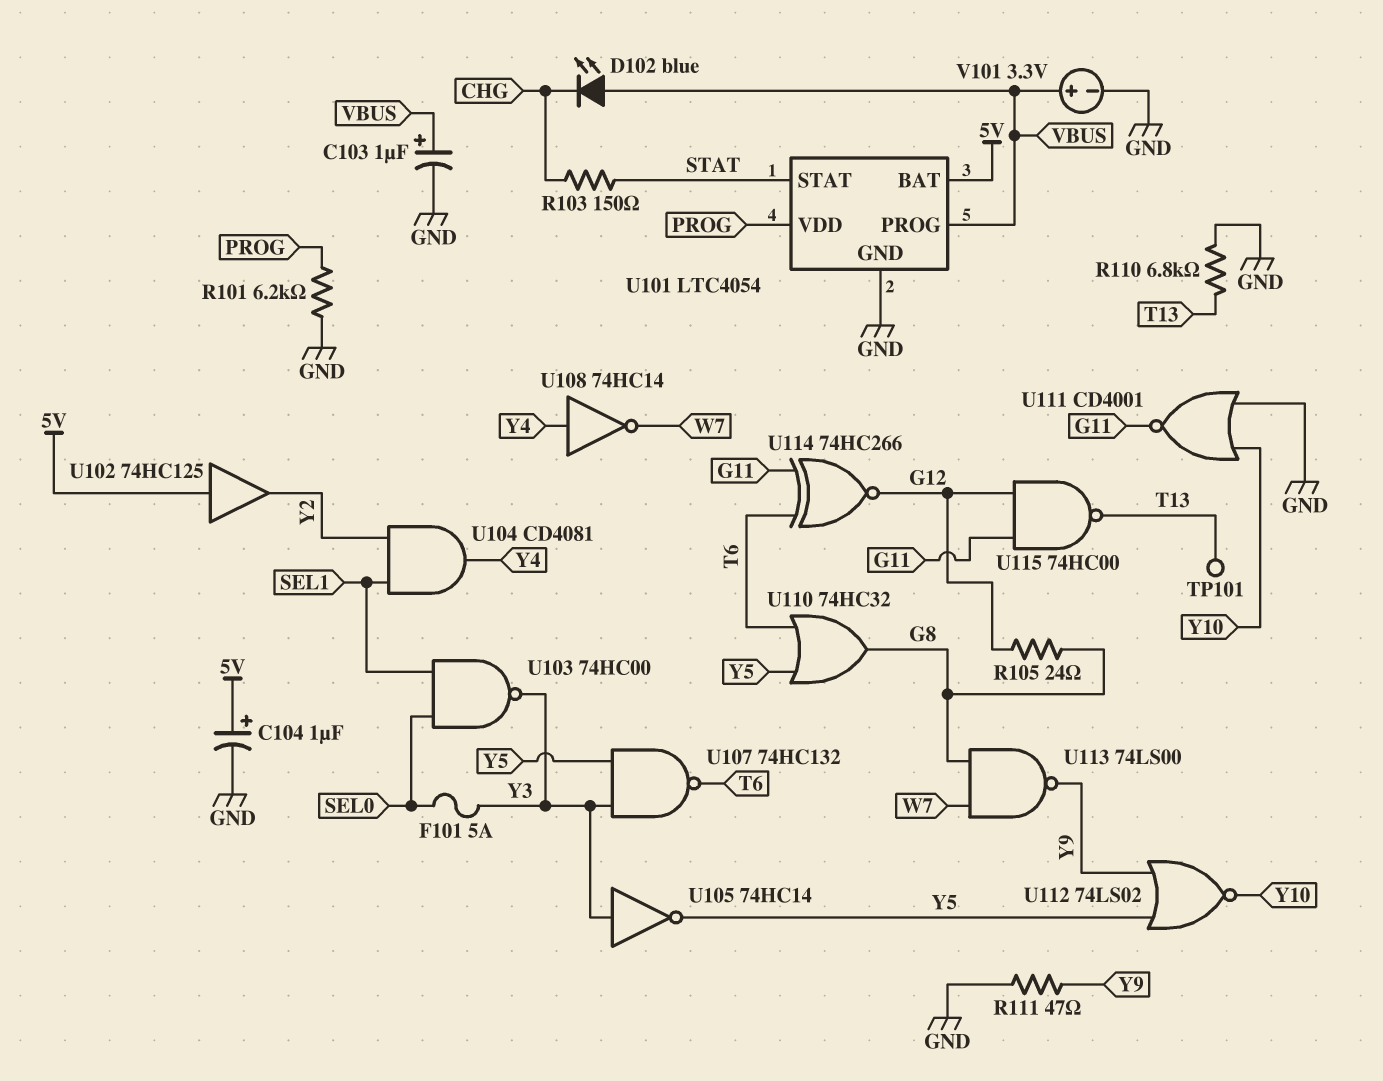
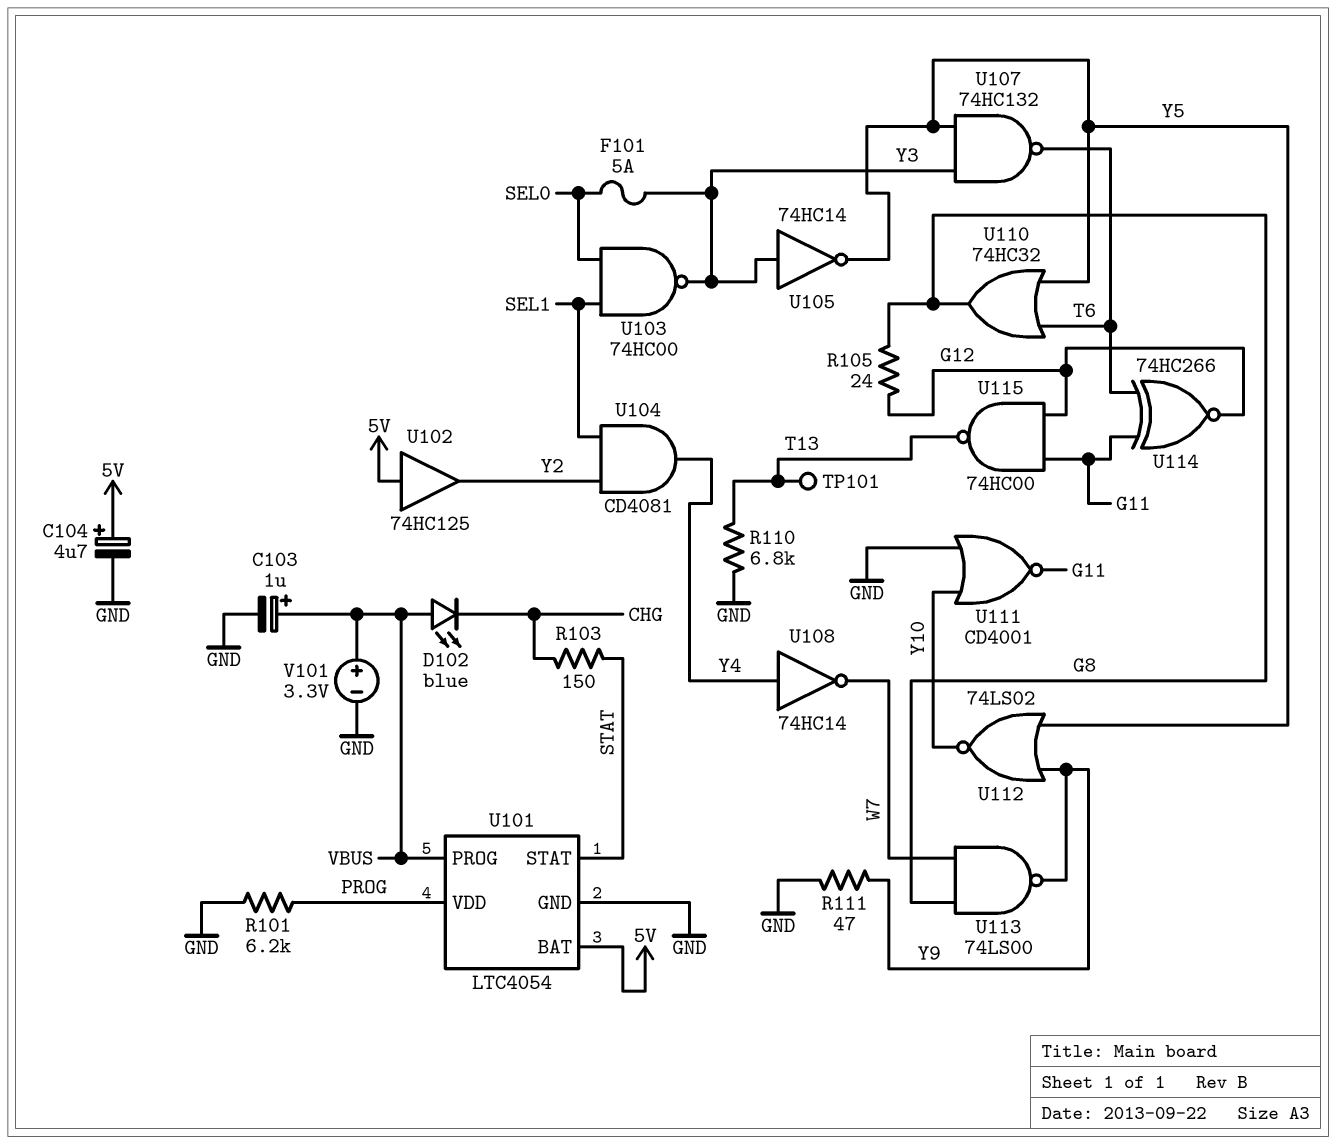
C104: 1uF (plus 5V, minus GND) -> 4.7uF (plus 5V, minus GND)

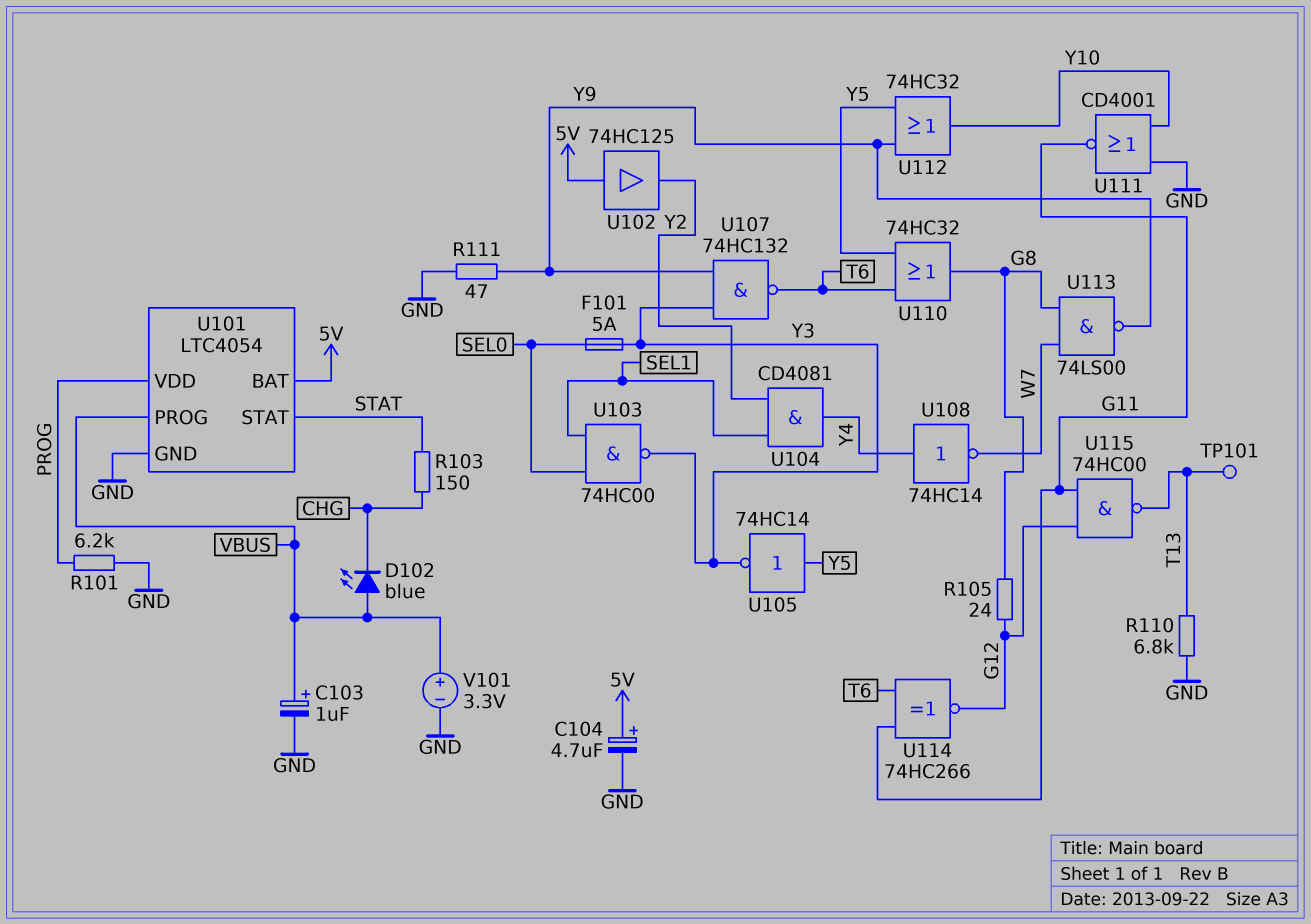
U105: NOT 74HC14 (in Y3, out Y5) -> NOT 74HC14 (in Y5, out Y3)
U107: NAND 74HC132 (in Y3, in Y5, out T6) -> NAND 74HC132 (in Y3, in Y9, out T6)
U112: NOR 74LS02 (in Y5, in Y9, out Y10) -> OR 74HC32 (in Y5, in Y9, out Y10)

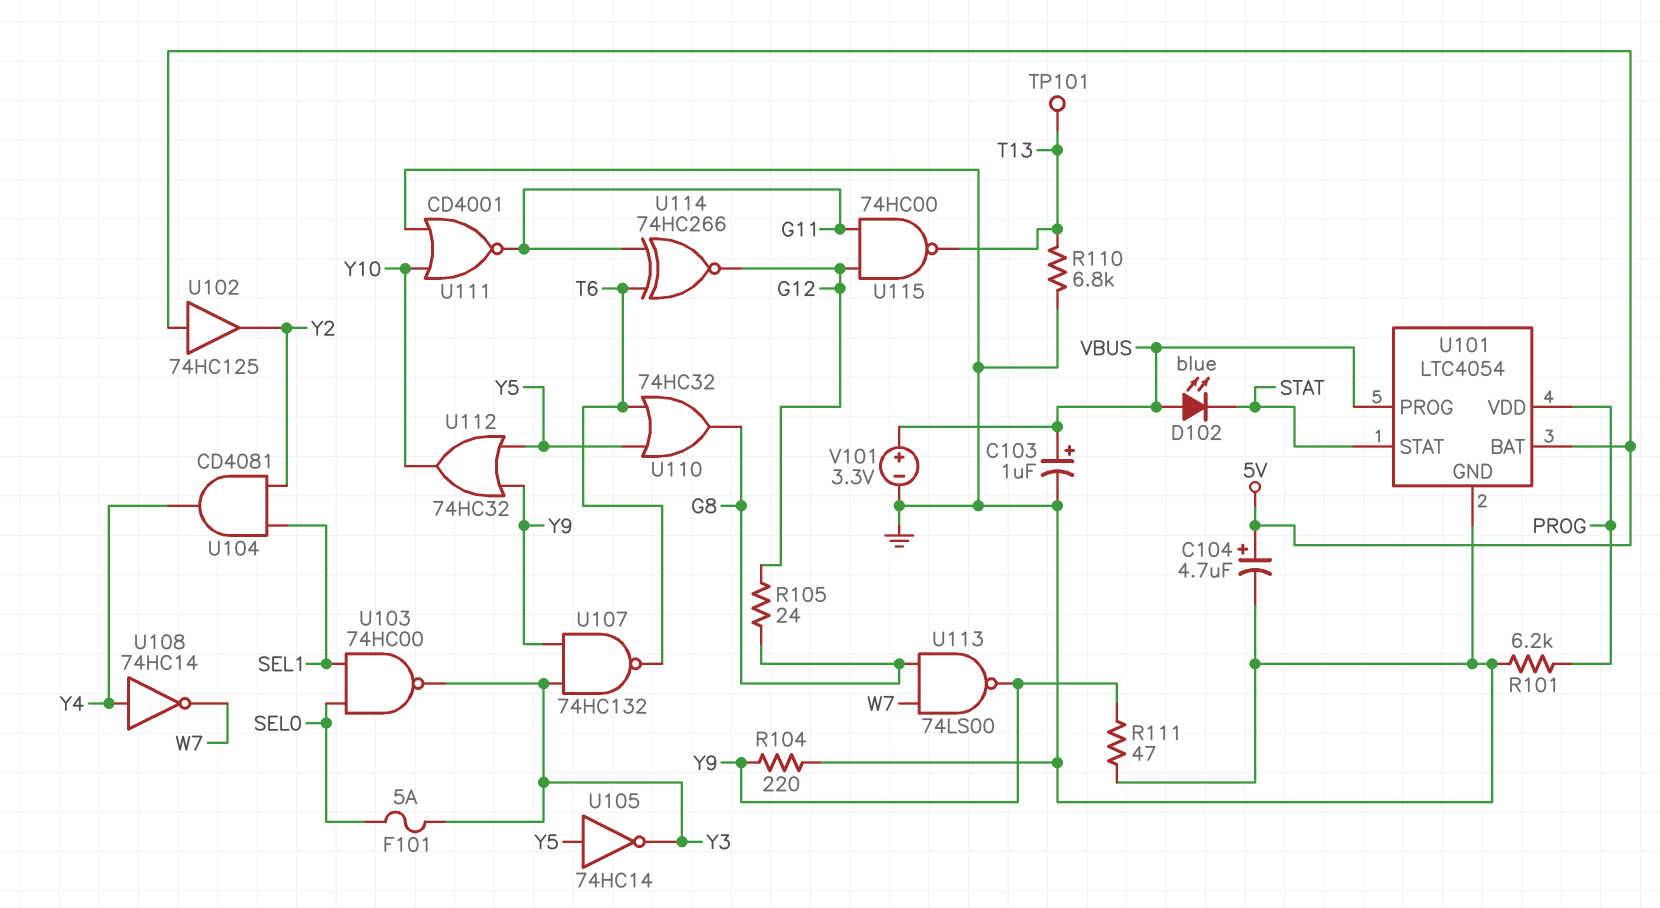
D102: LED blue (A VBUS, K CHG) -> LED blue (A VBUS, K STAT)
R103: 150 (CHG, STAT) -> none
R104: none -> 220 (GND, Y9)

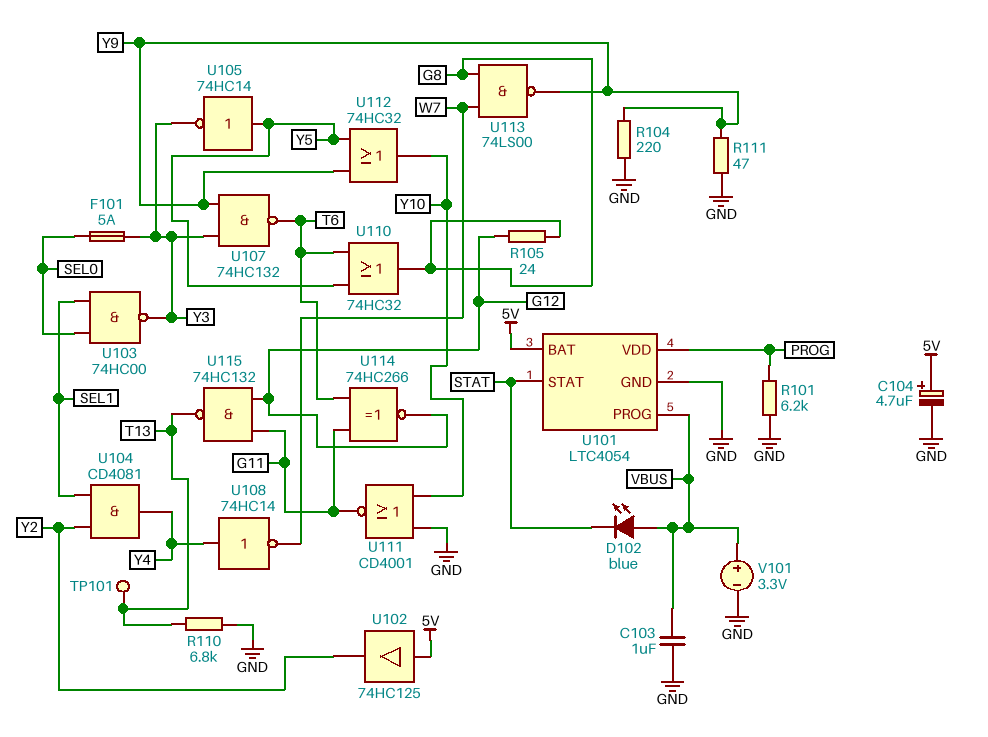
C103: 1uF (plus VBUS, minus GND) -> 1uF (GND, VBUS)
U115: NAND 74HC00 (in G11, in G12, out T13) -> NAND 74HC132 (in G11, in G12, out T13)

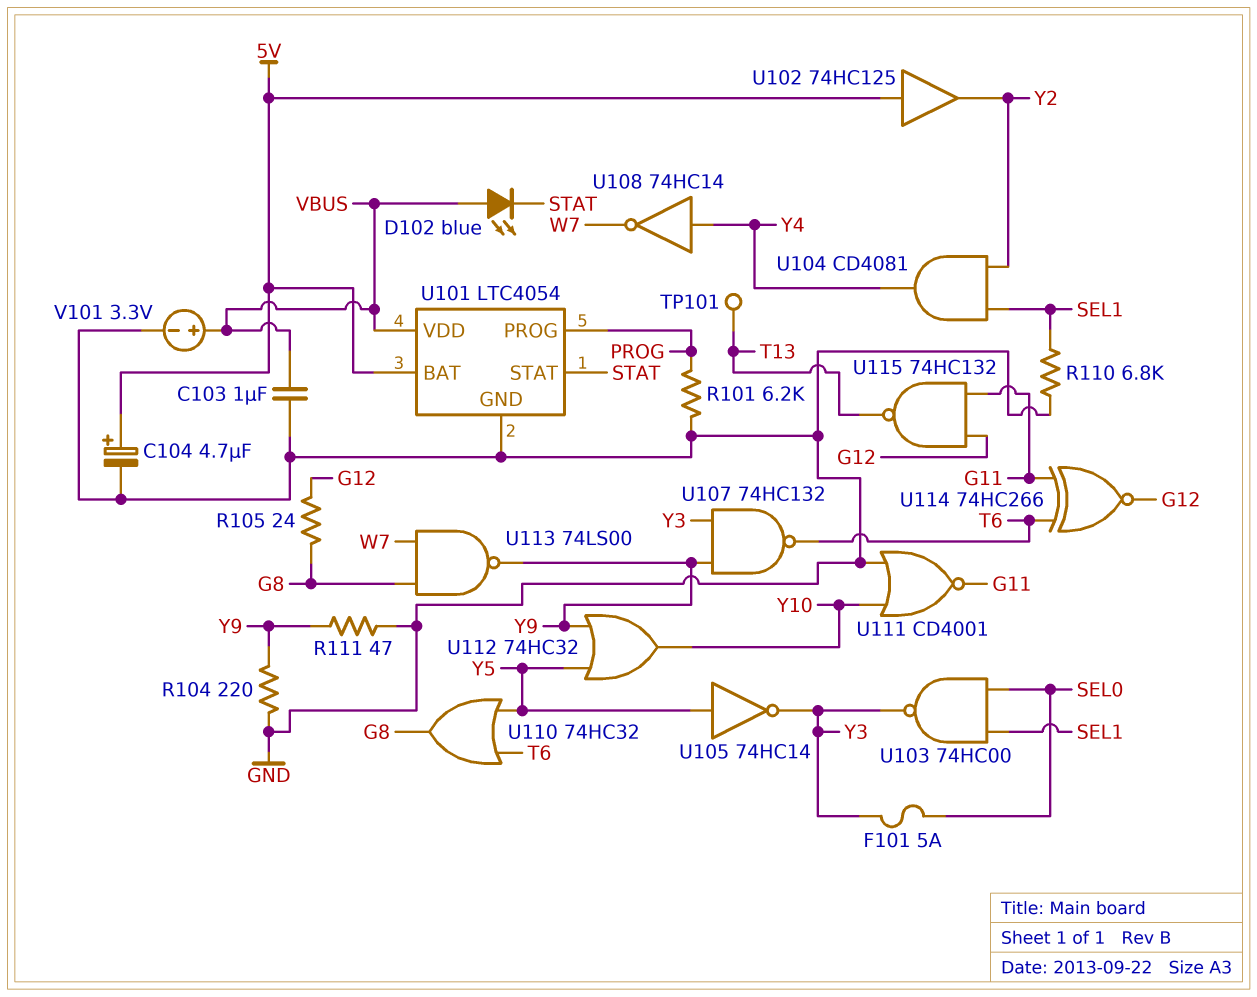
R110: 6.8k (GND, T13) -> 6.8k (GND, SEL1)
U101 pin PROG: VBUS -> PROG
U101 pin VDD: PROG -> VBUS

